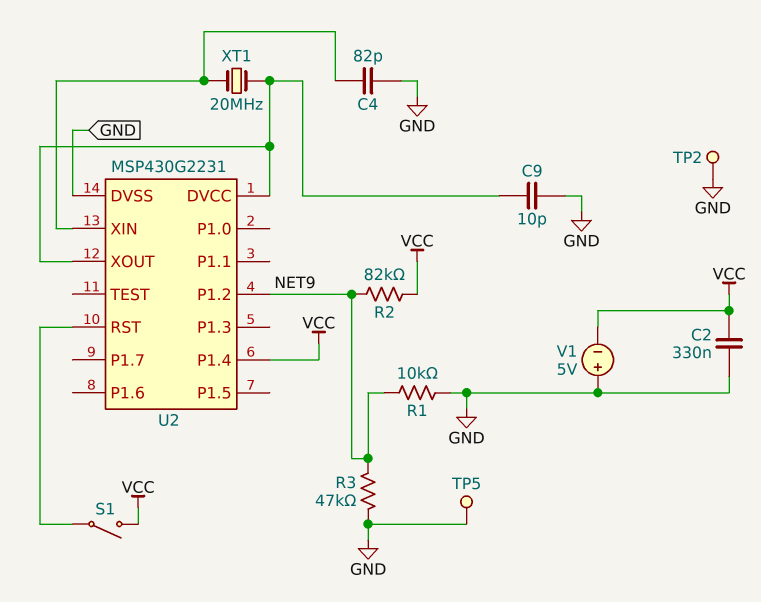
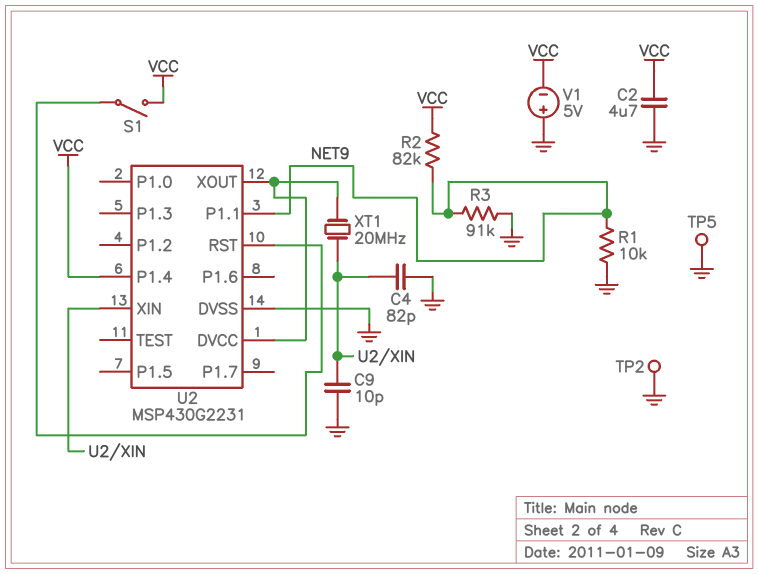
C2: 330nF (GND, VCC) -> 4.7uF (GND, VCC)
C9: 10pF (GND, U2/DVCC) -> 10pF (GND, U2/XIN)
R3: 47k (GND, NET9) -> 91k (GND, NET9)
U2 pin P1.1: none -> NET9
U2 pin P1.2: NET9 -> none

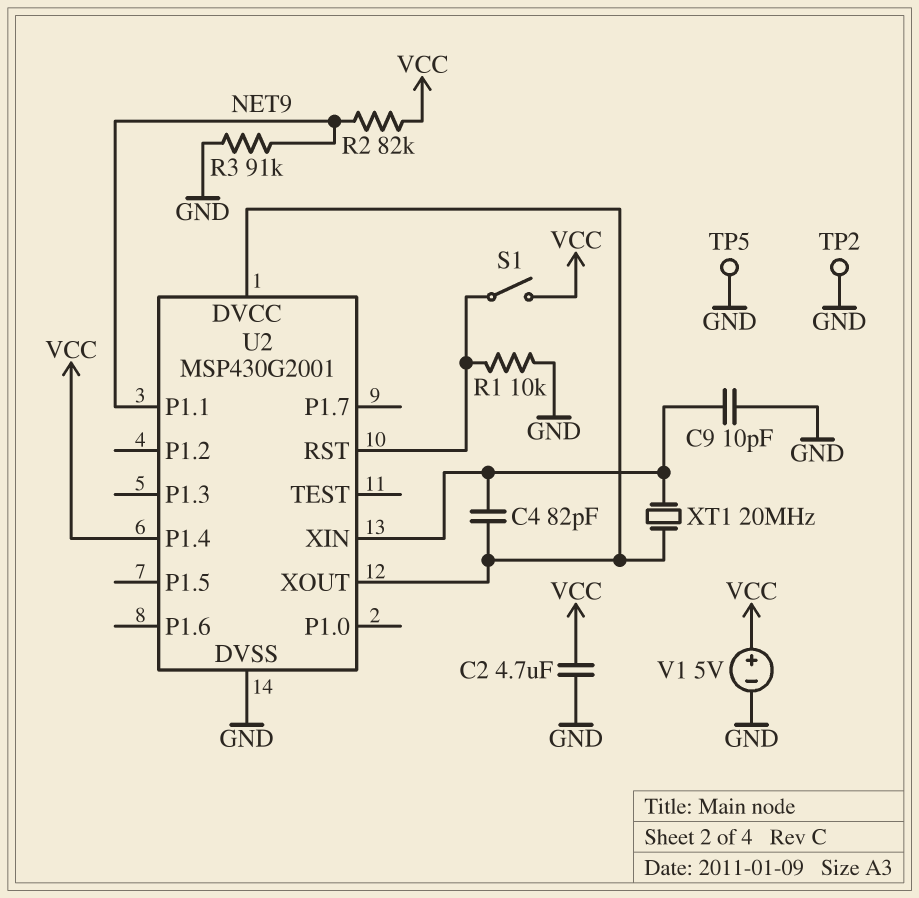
C4: 82pF (GND, U2/XIN) -> 82pF (U2/DVCC, U2/XIN)
R1: 10k (GND, NET9) -> 10k (GND, U2/RST)
U2: MSP430G2231 -> MSP430G2001
V1: 5V (plus GND, minus VCC) -> 5V (plus VCC, minus GND)

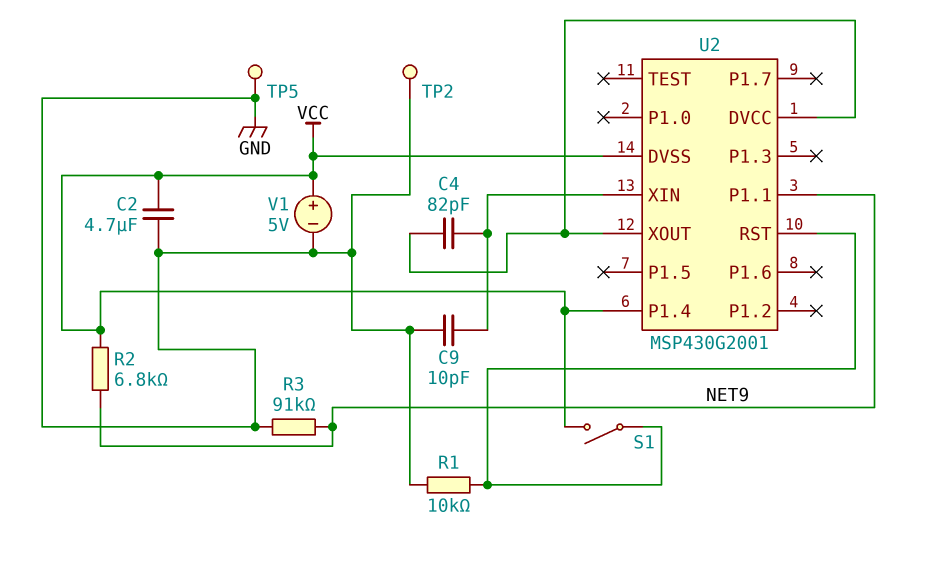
R2: 82k (NET9, VCC) -> 6.8k (NET9, VCC)
U2 pin DVSS: GND -> VCC
XT1: 20MHz (U2/DVCC, U2/XIN) -> none

